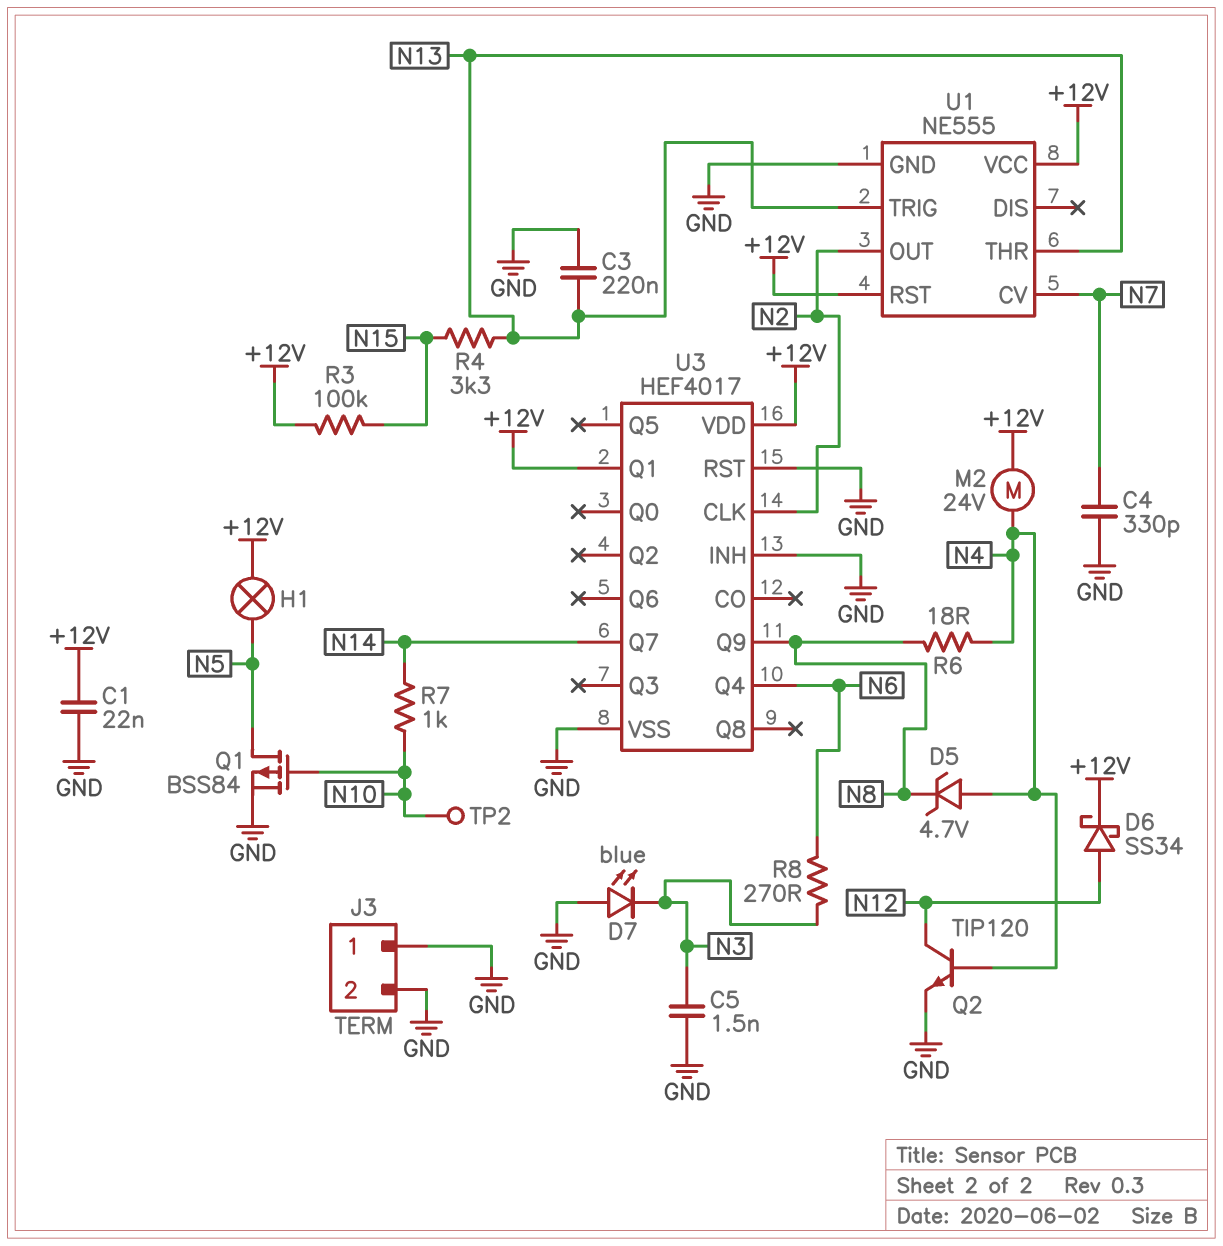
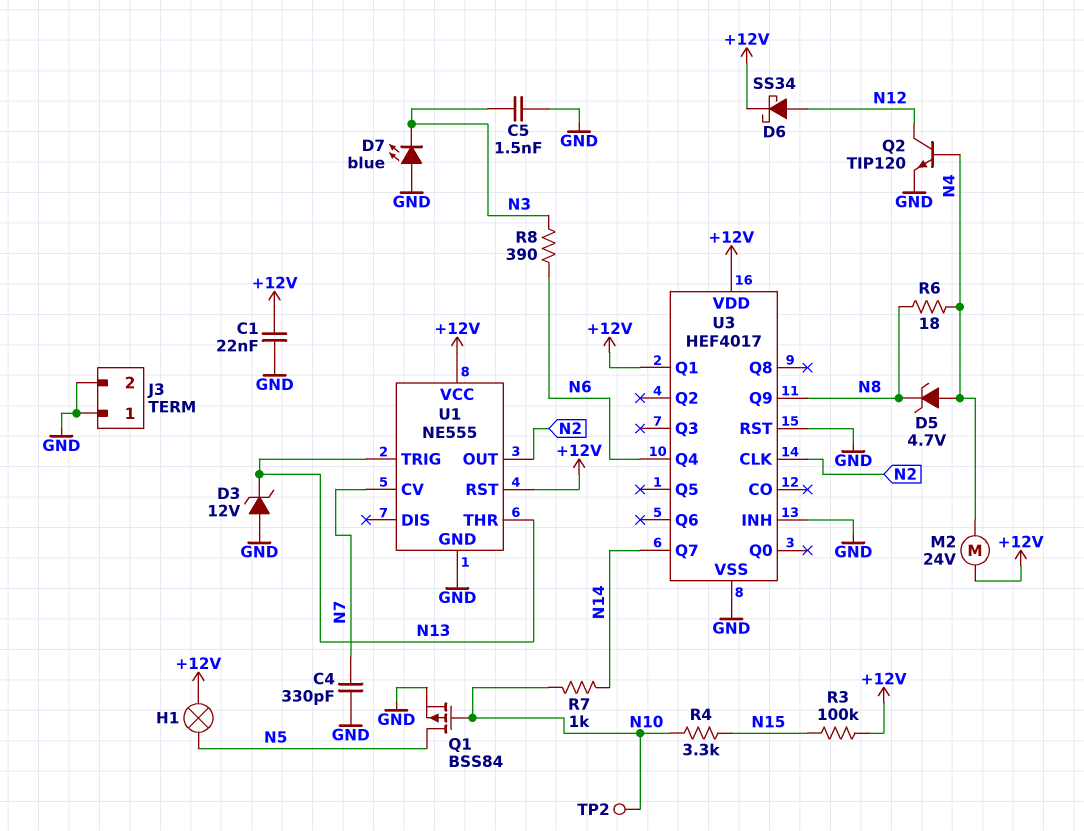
C3: 220nF (GND, N13) -> none
D3: none -> zener 12V (A GND, K N13)
R4: 3.3k (N13, N15) -> 3.3k (N10, N15)
R8: 270 (N3, N6) -> 390 (N3, N6)

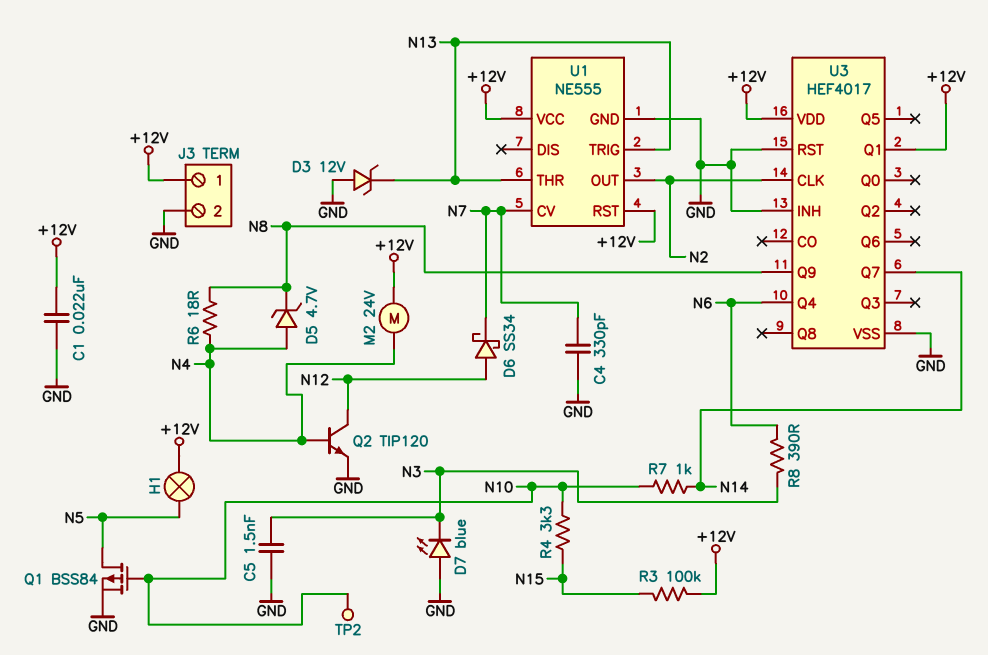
D6: schottky SS34 (A N12, K +12V) -> schottky SS34 (A N12, K N7)
J3 pin 1: GND -> +12V

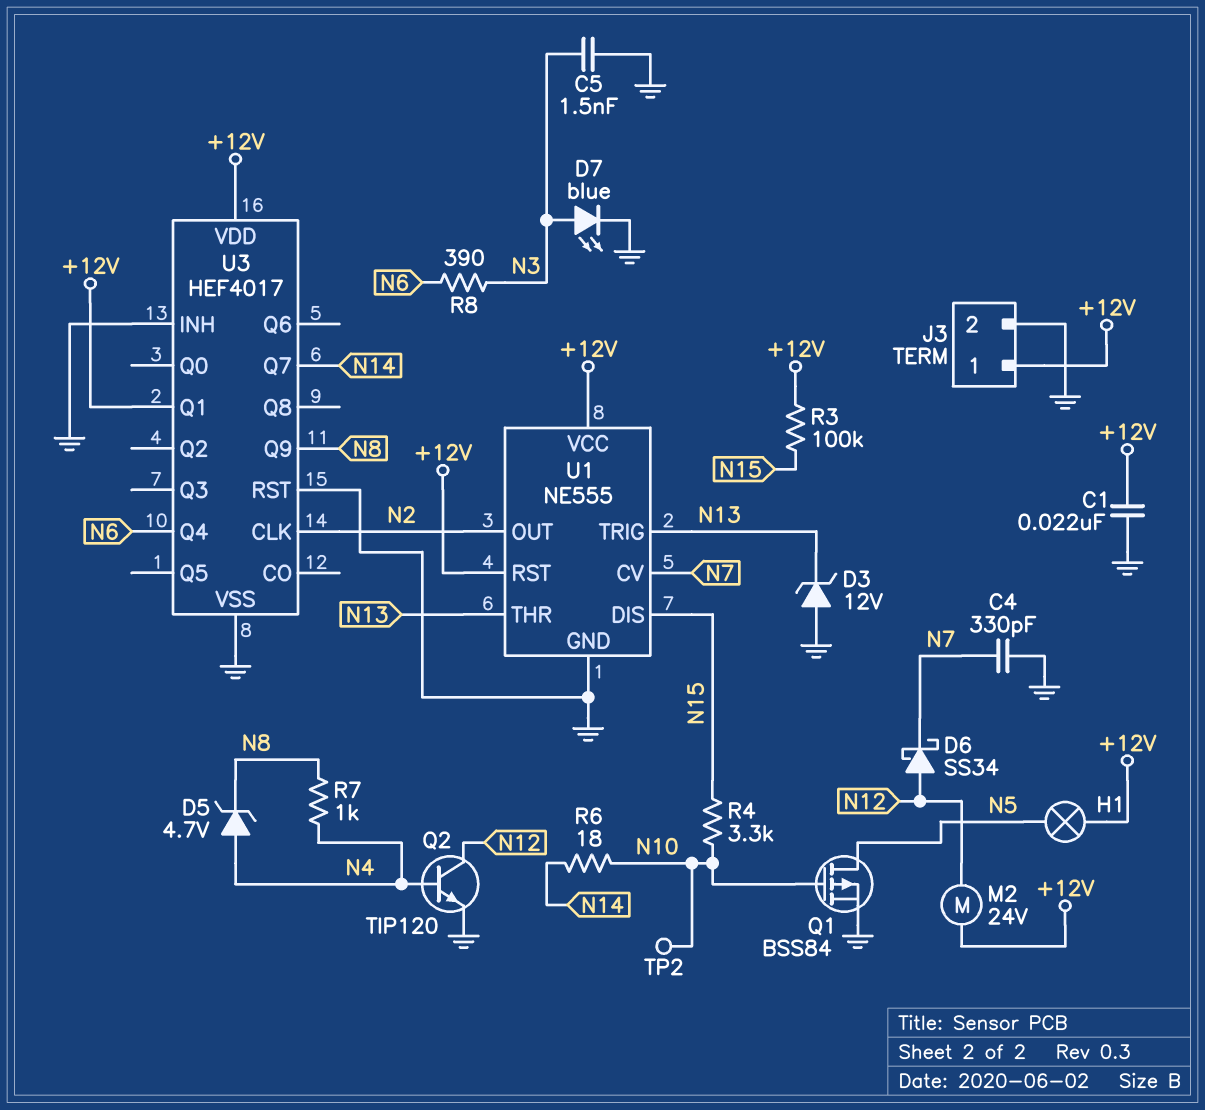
D7: LED blue (A GND, K N3) -> LED blue (A N3, K GND)
M2: motor 24V (+12V, N4) -> motor 24V (+12V, N12)
R6: 18 (N4, N8) -> 18 (N10, N14)
R7: 1k (N10, N14) -> 1k (N4, N8)
U1 pin DIS: none -> N15

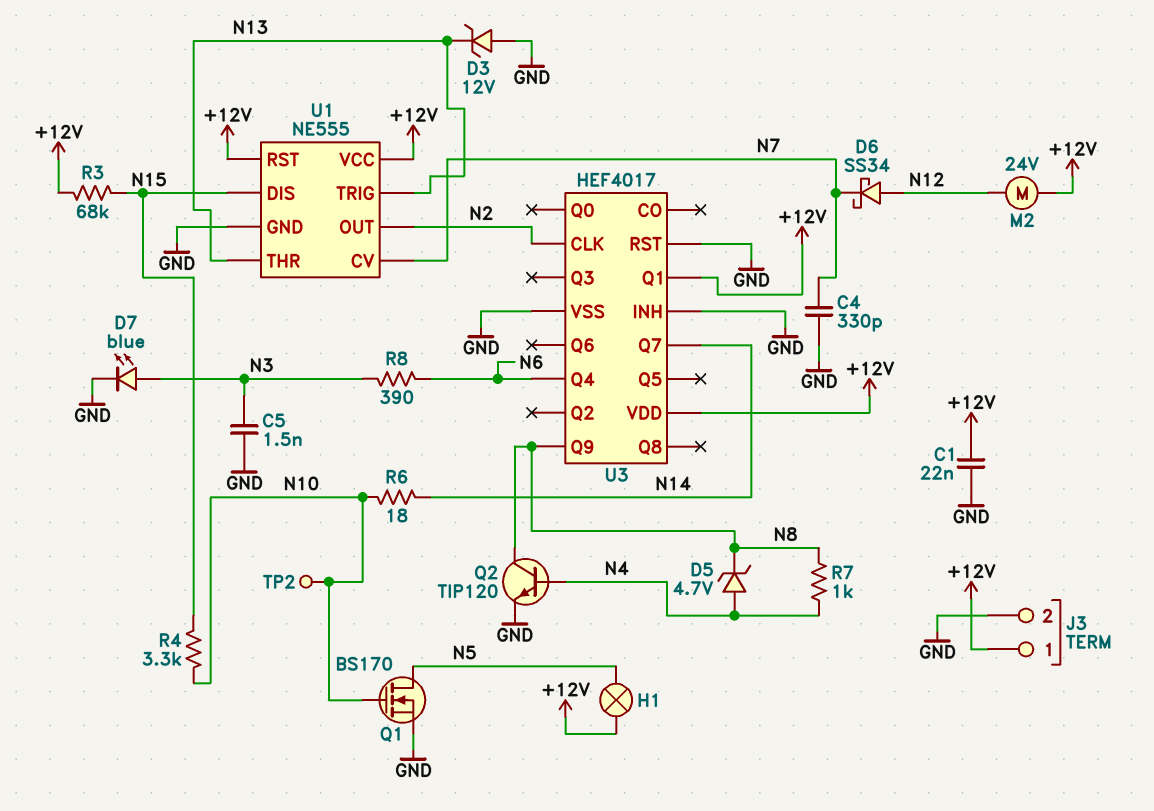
Q1: PMOS BSS84 (G N10, D N5, S GND) -> NMOS BS170 (G N10, D N5, S GND)
Q2: NPN TIP120 (B N4, C N12, E GND) -> NPN TIP120 (B N4, C N8, E GND)
R3: 100k (+12V, N15) -> 68k (+12V, N15)

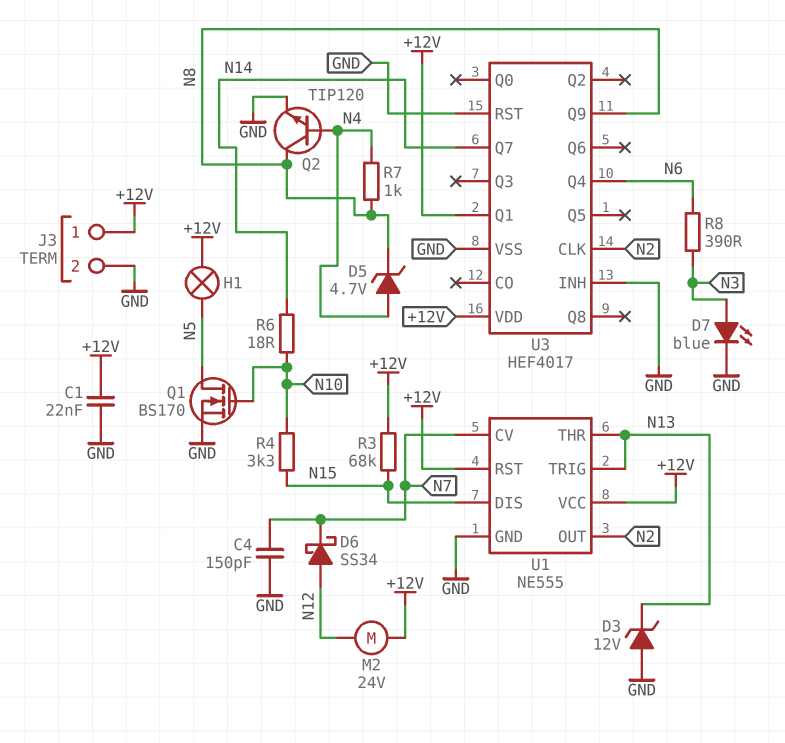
C4: 330pF (GND, N7) -> 150pF (GND, N7)
C5: 1.5nF (GND, N3) -> none
TP2: test point (N10) -> none

